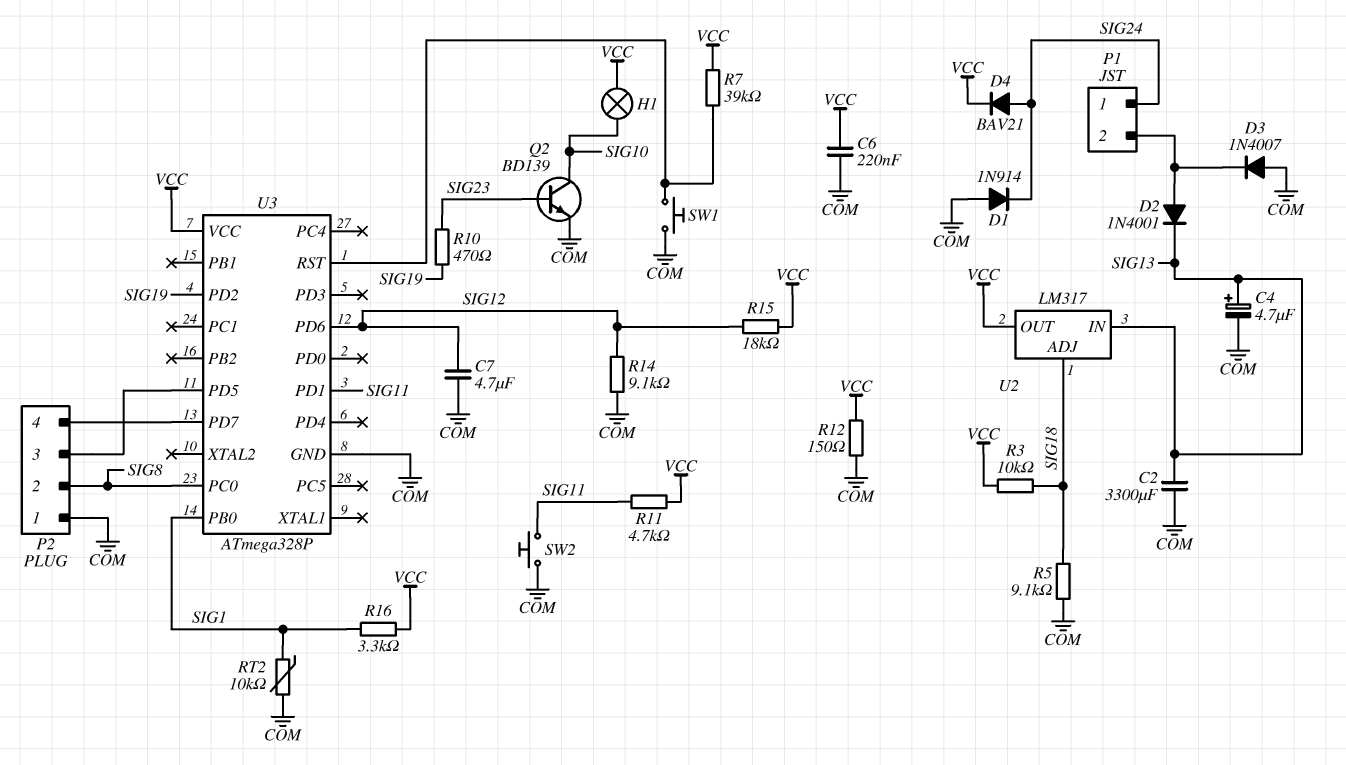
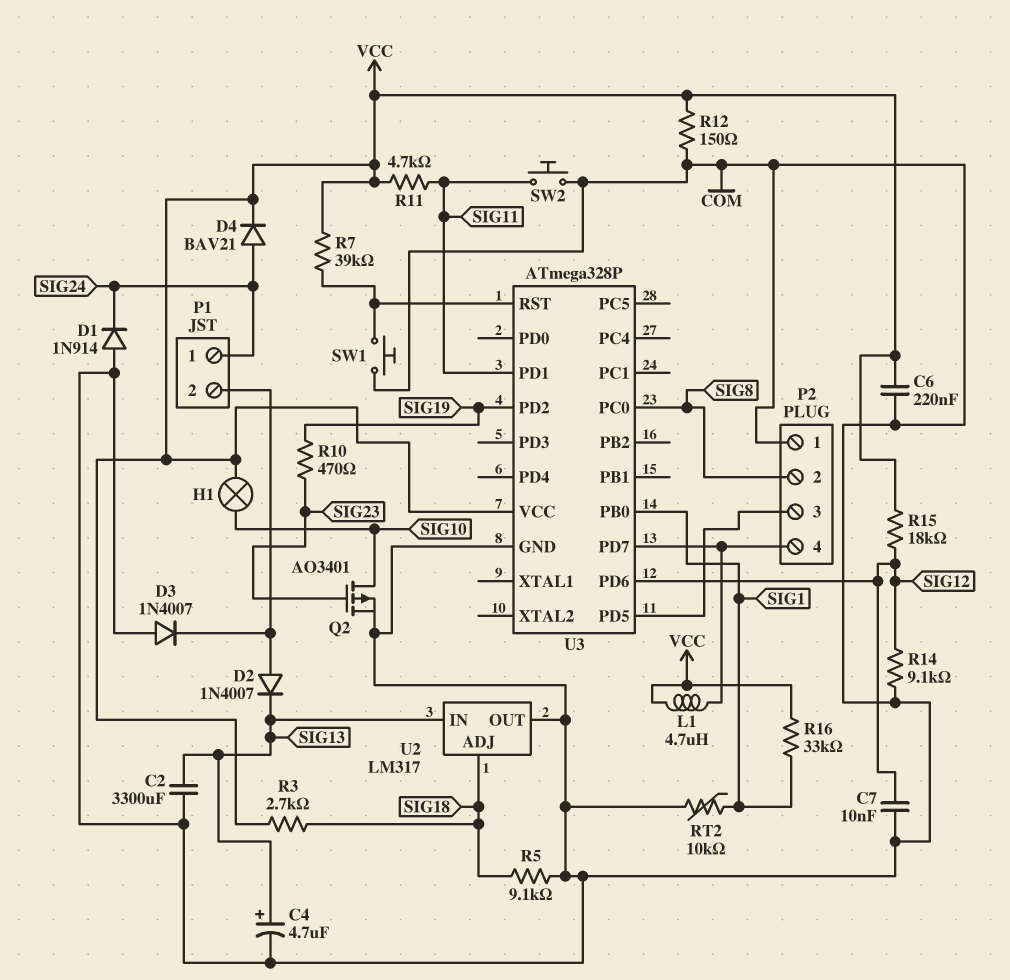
C7: 4.7uF (COM, SIG12) -> 10nF (COM, SIG12)
D2: diode 1N4001 (A P1/2, K SIG13) -> diode 1N4007 (A P1/2, K SIG13)
L1: none -> 4.7uH (P2/4, VCC)
Q2: NPN BD139 (B SIG23, C SIG10, E COM) -> PMOS AO3401 (G SIG23, D SIG10, S COM)
R3: 10k (SIG18, VCC) -> 2.7k (SIG18, VCC)
R16: 3.3k (SIG1, VCC) -> 33k (SIG1, VCC)
U2 pin OUT: VCC -> COM

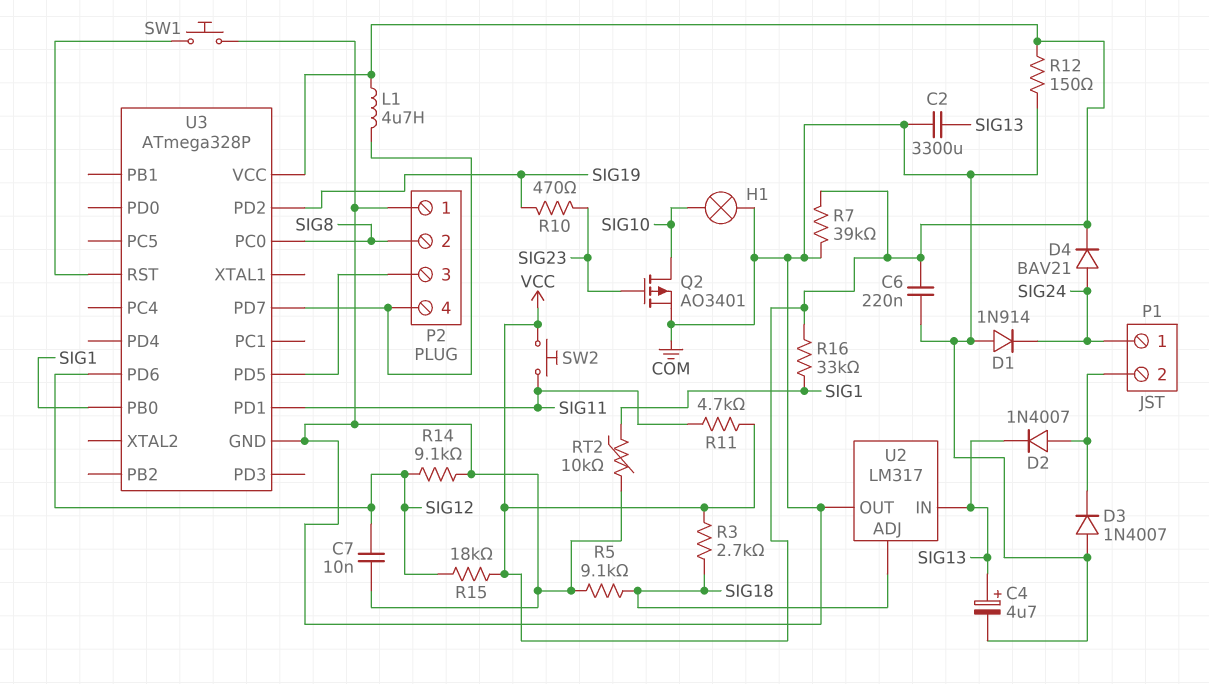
H1: lamp (SIG10, VCC) -> lamp (COM, SIG10)
R7: 39k (U3/RST, VCC) -> 39k (COM, VCC)
SW2: button (COM, SIG11) -> button (SIG11, VCC)

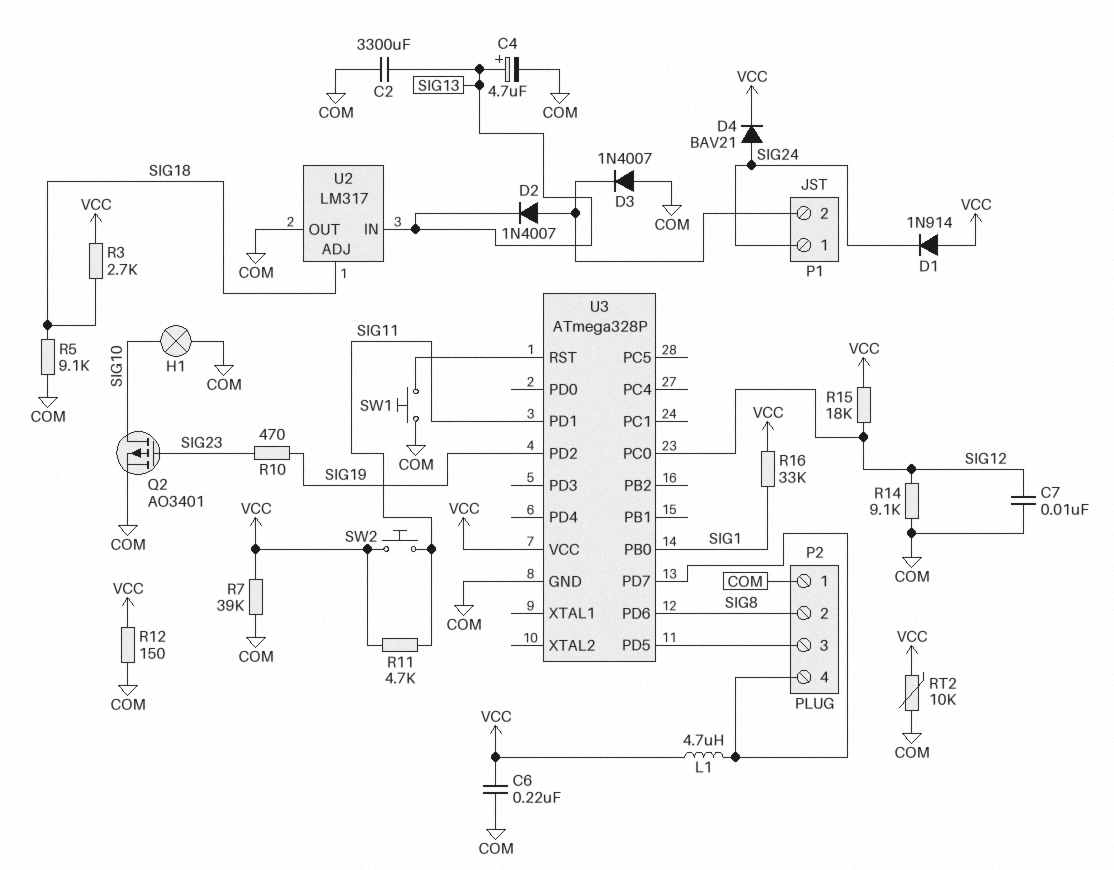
D1: diode 1N914 (A COM, K SIG24) -> diode 1N914 (A VCC, K SIG24)
RT2: 10k (COM, SIG1) -> 10k (COM, VCC)
U3 pin PC0: SIG8 -> SIG12
U3 pin PD6: SIG12 -> SIG8

